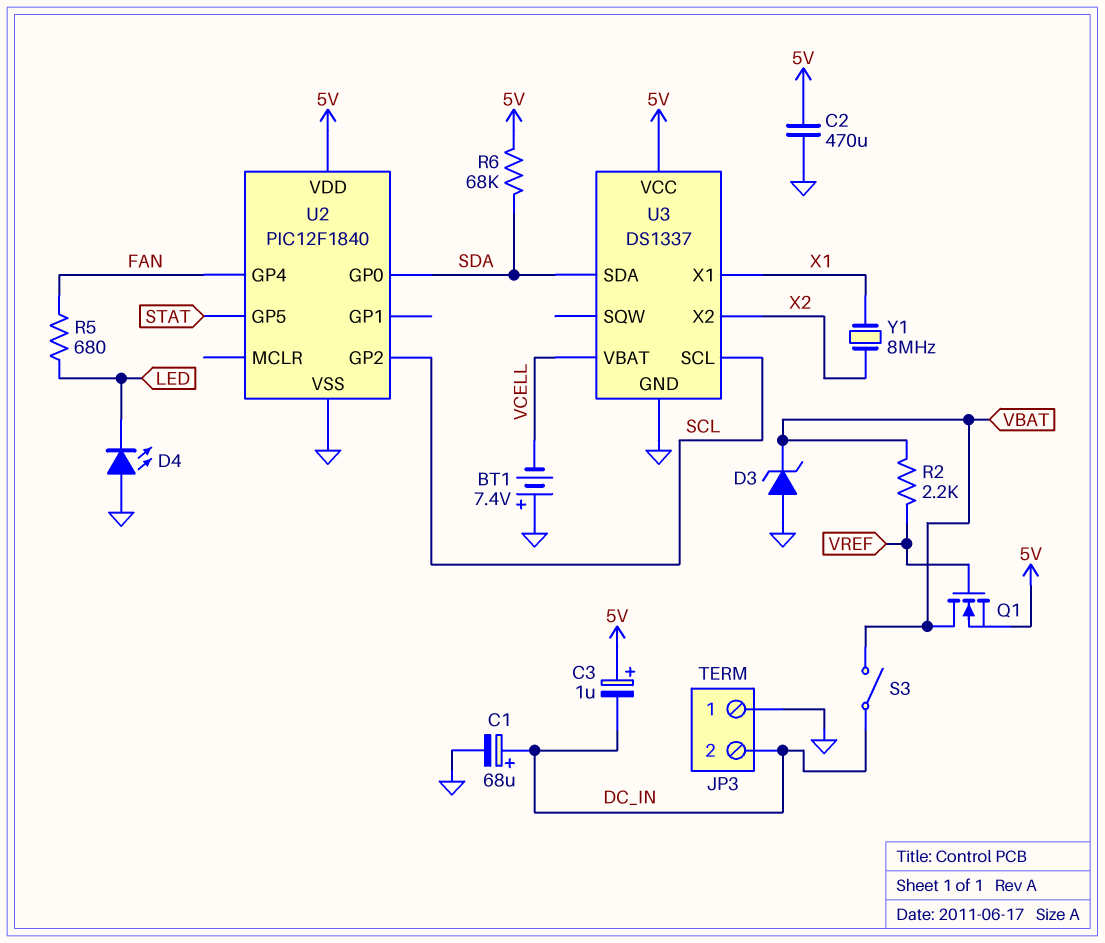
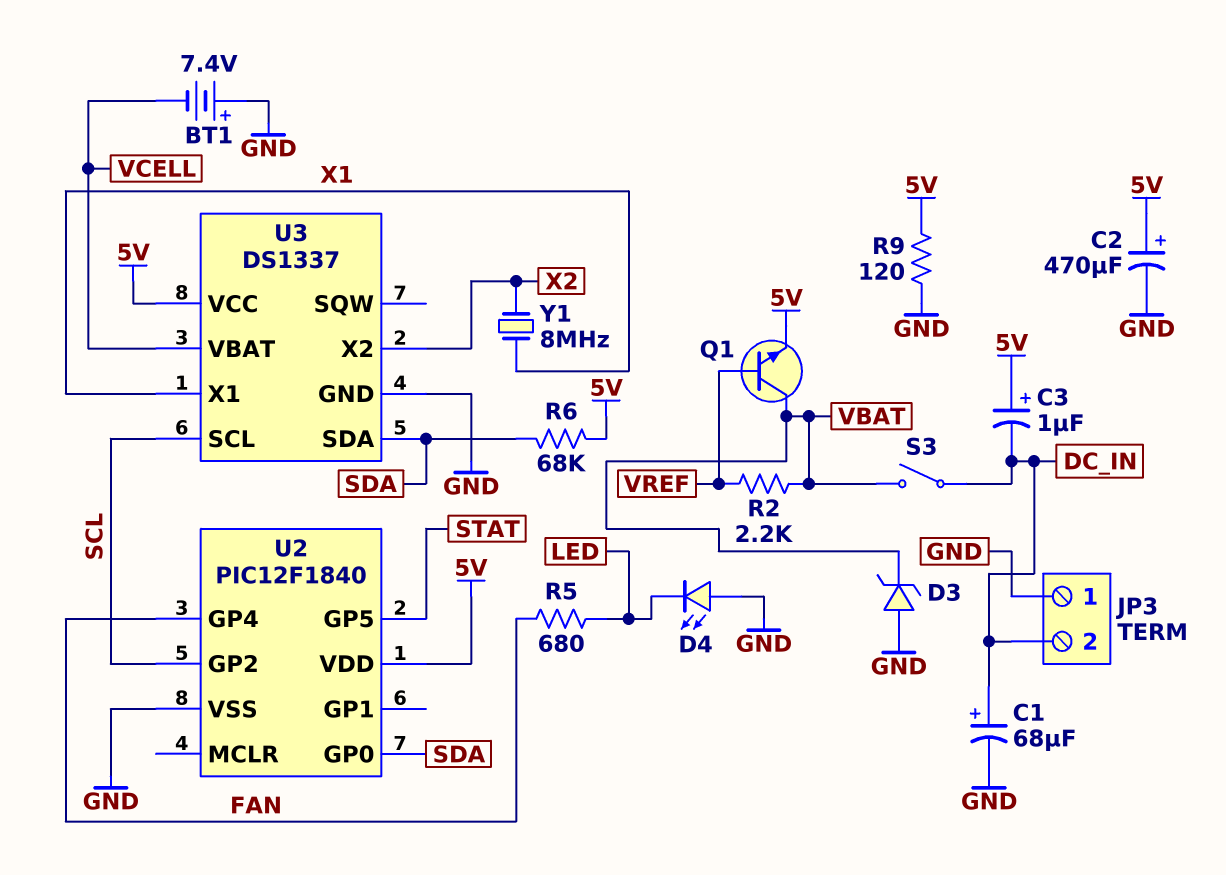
C2: 470uF (5V, GND) -> 470uF (plus 5V, minus GND)
Q1: NMOS (G VREF, D VBAT, S 5V) -> NPN (B VREF, C VBAT, E 5V)
R9: none -> 120 (5V, GND)

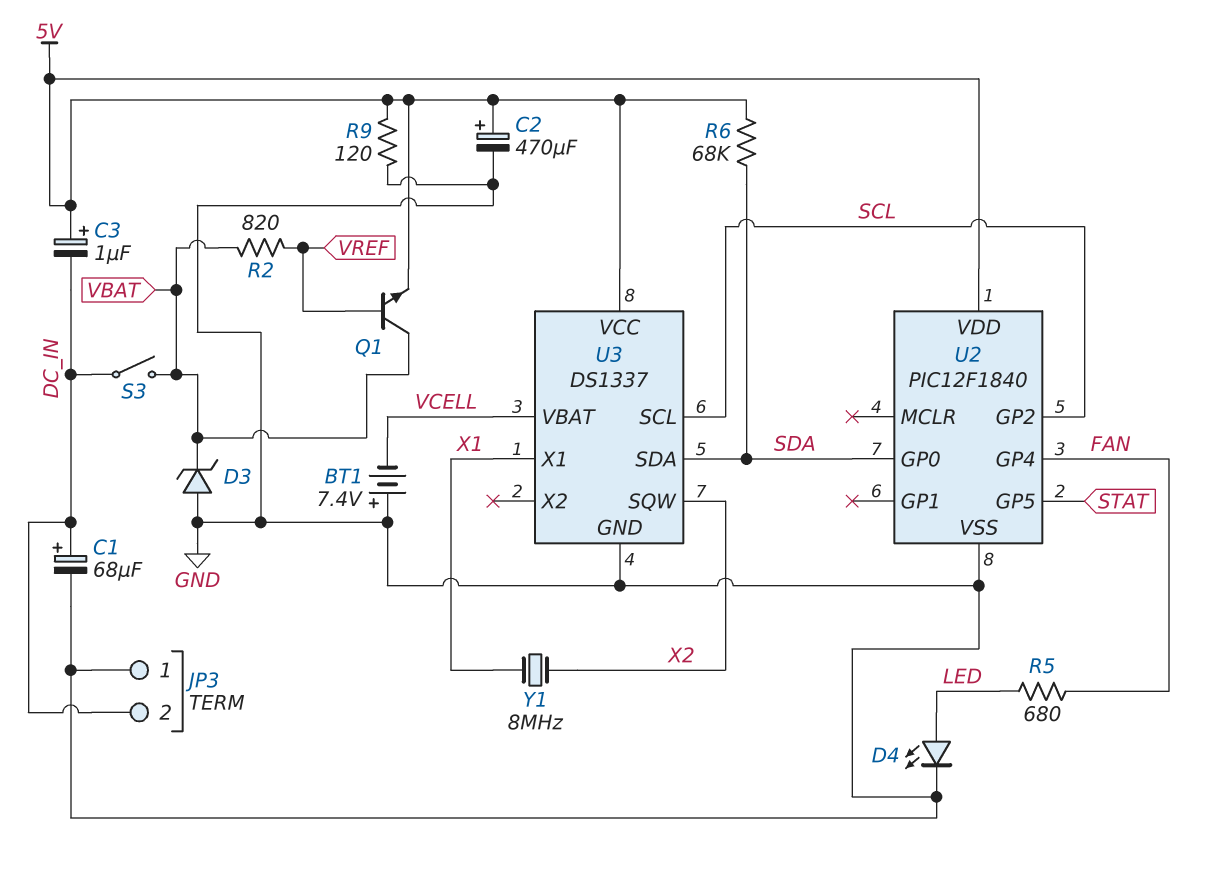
D4: LED (A GND, K LED) -> LED (A LED, K GND)
R2: 2.2k (VBAT, VREF) -> 820 (VBAT, VREF)
U3 pin SQW: none -> X2
U3 pin X2: X2 -> none

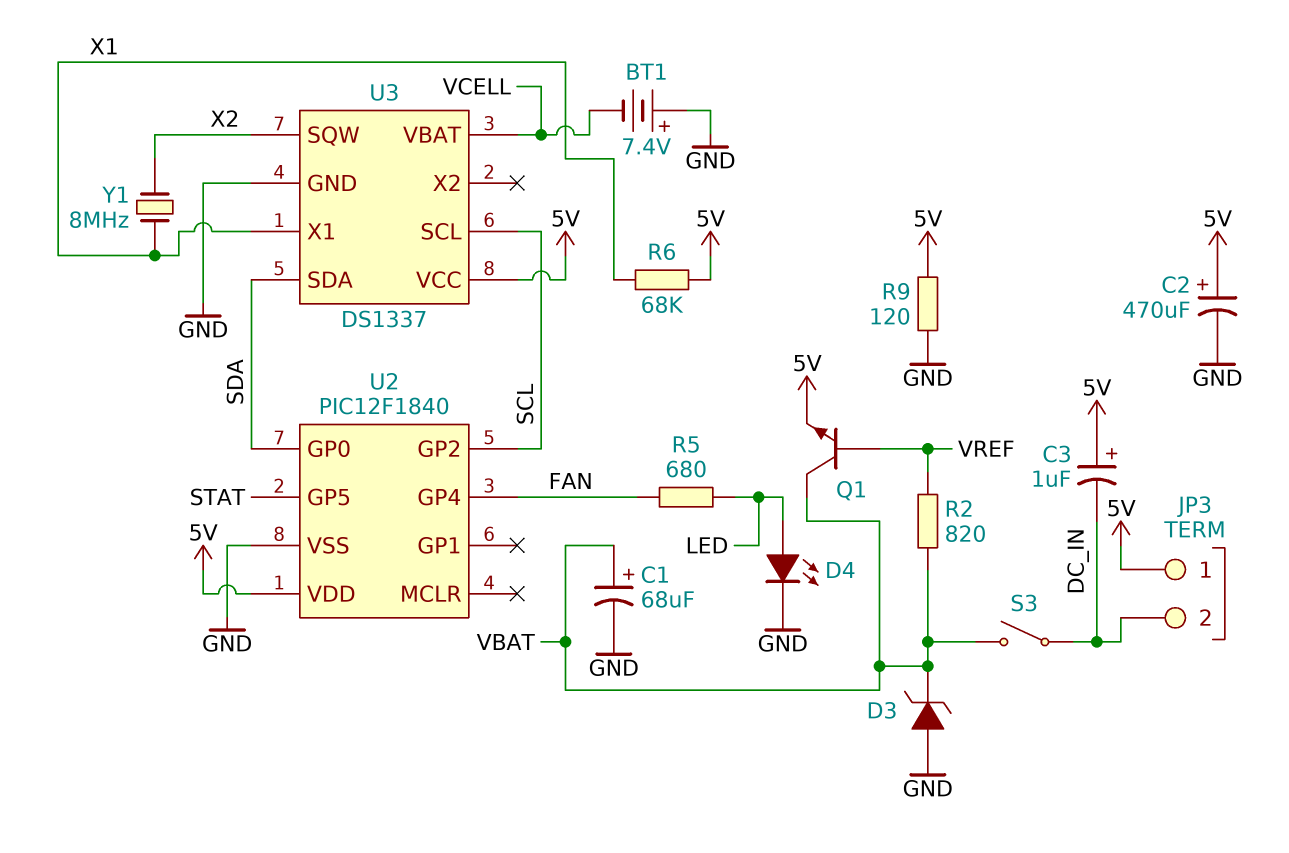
C1: 68uF (plus DC_IN, minus GND) -> 68uF (plus VBAT, minus GND)
JP3 pin 1: GND -> 5V
R6: 68k (5V, SDA) -> 68k (5V, X1)

